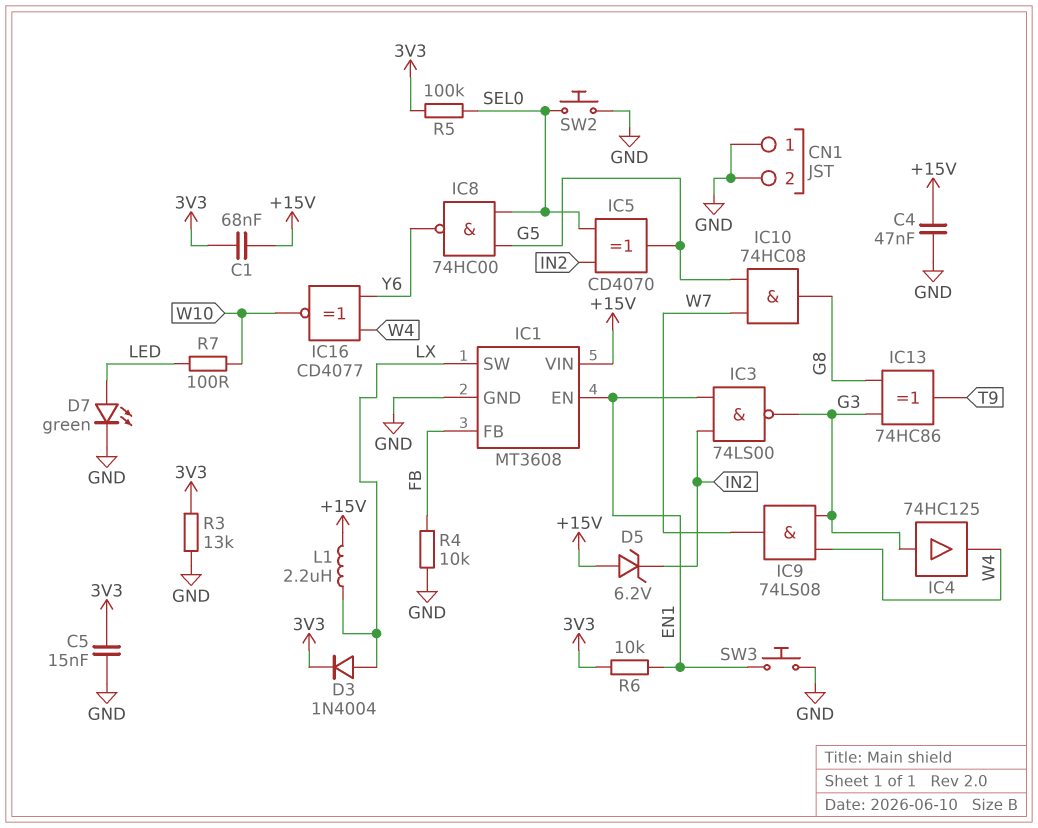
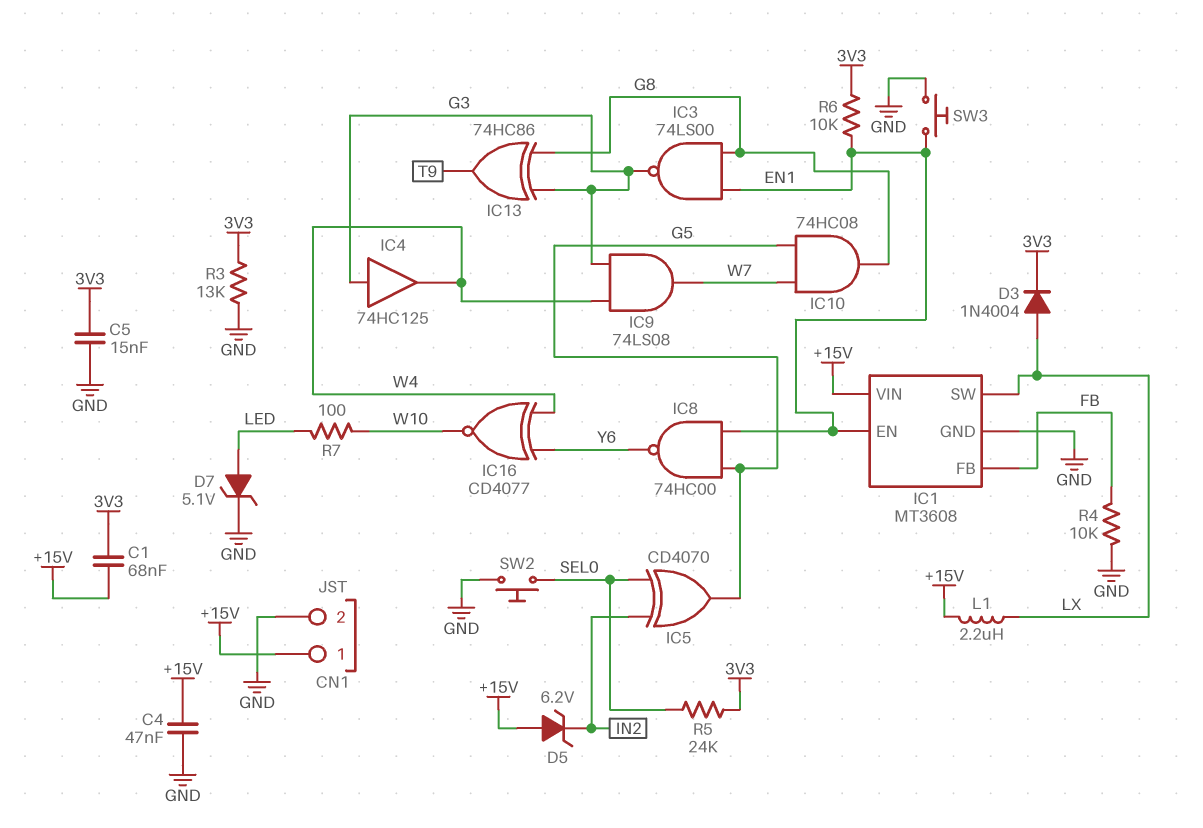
CN1 pin 1: GND -> +15V
D7: LED green (A LED, K GND) -> zener 5.1V (A LED, K GND)
IC3: NAND 74LS00 (in EN1, in IN2, out G3) -> NAND 74LS00 (in EN1, in G8, out G3)
IC8: NAND 74HC00 (in G5, in SEL0, out Y6) -> NAND 74HC00 (in EN1, in G5, out Y6)
R5: 100k (3V3, SEL0) -> 24k (3V3, SEL0)

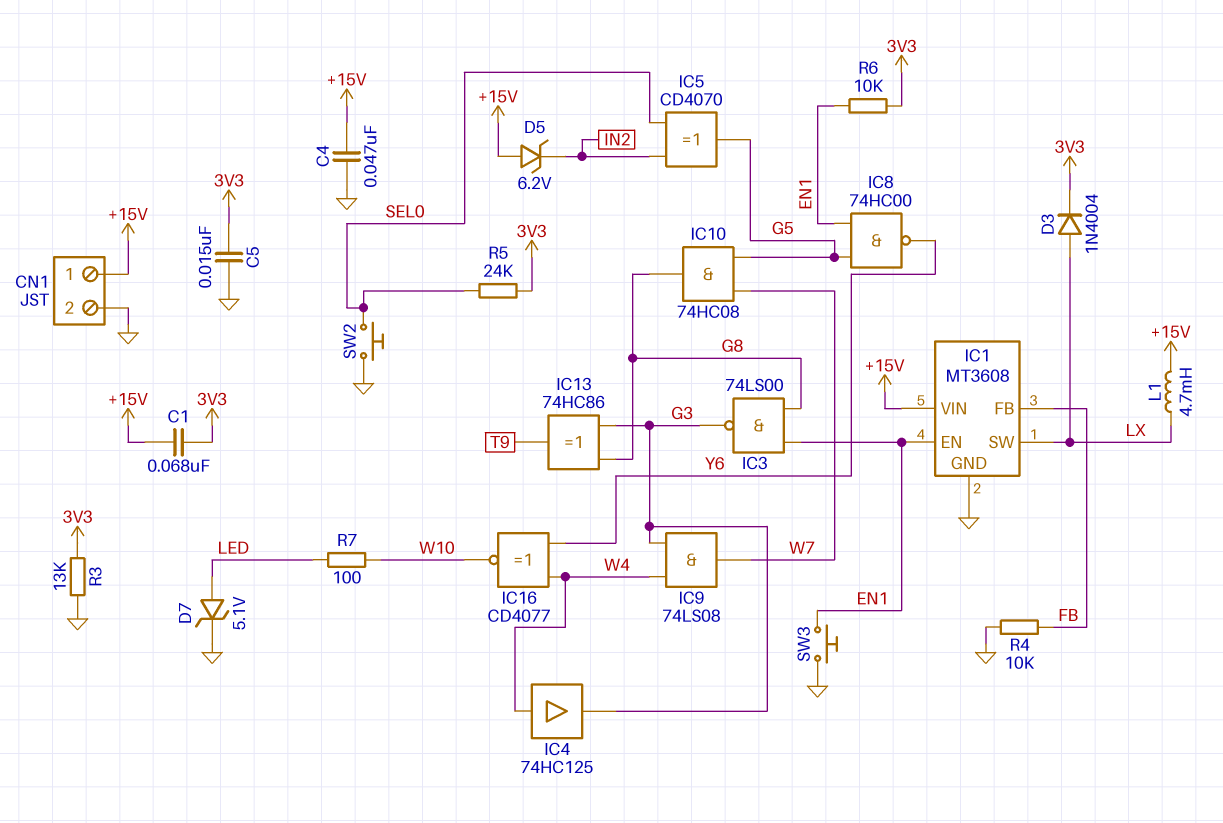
IC4: buffer 74HC125 (in G3, out W4) -> buffer 74HC125 (in W4, out G3)
L1: 2.2uH (+15V, LX) -> 4.7mH (+15V, LX)

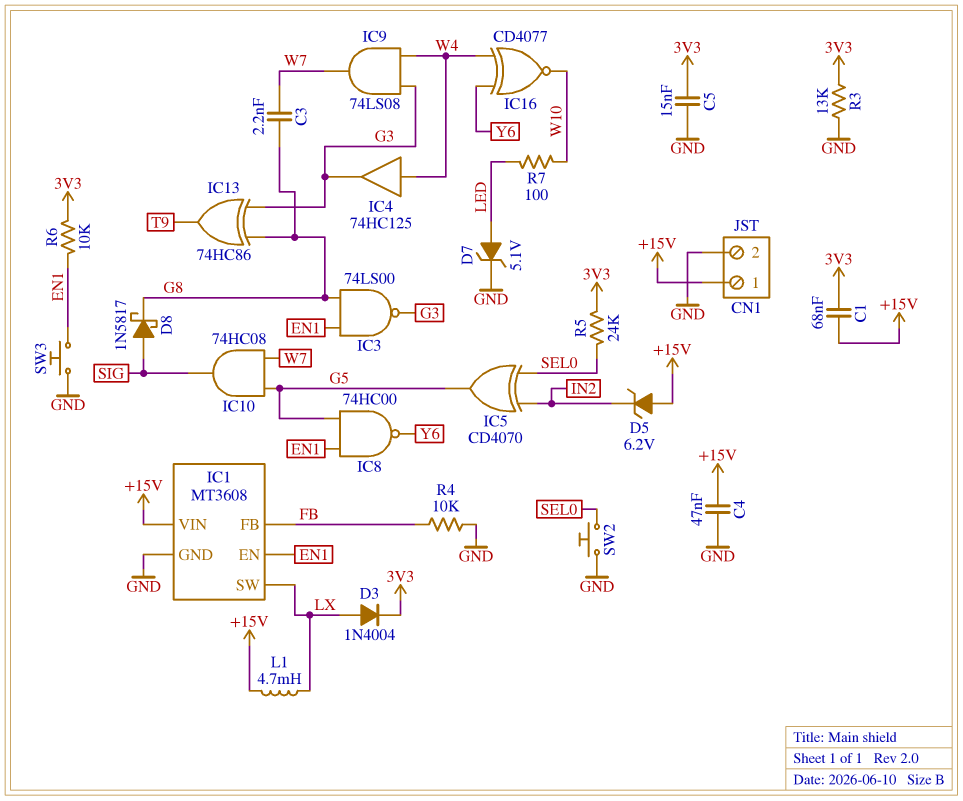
C3: none -> 2.2nF (G8, W7)
D8: none -> schottky 1N5817 (A SIG, K G8)
IC10: AND 74HC08 (in G5, in W7, out G8) -> AND 74HC08 (in G5, in W7, out SIG)

